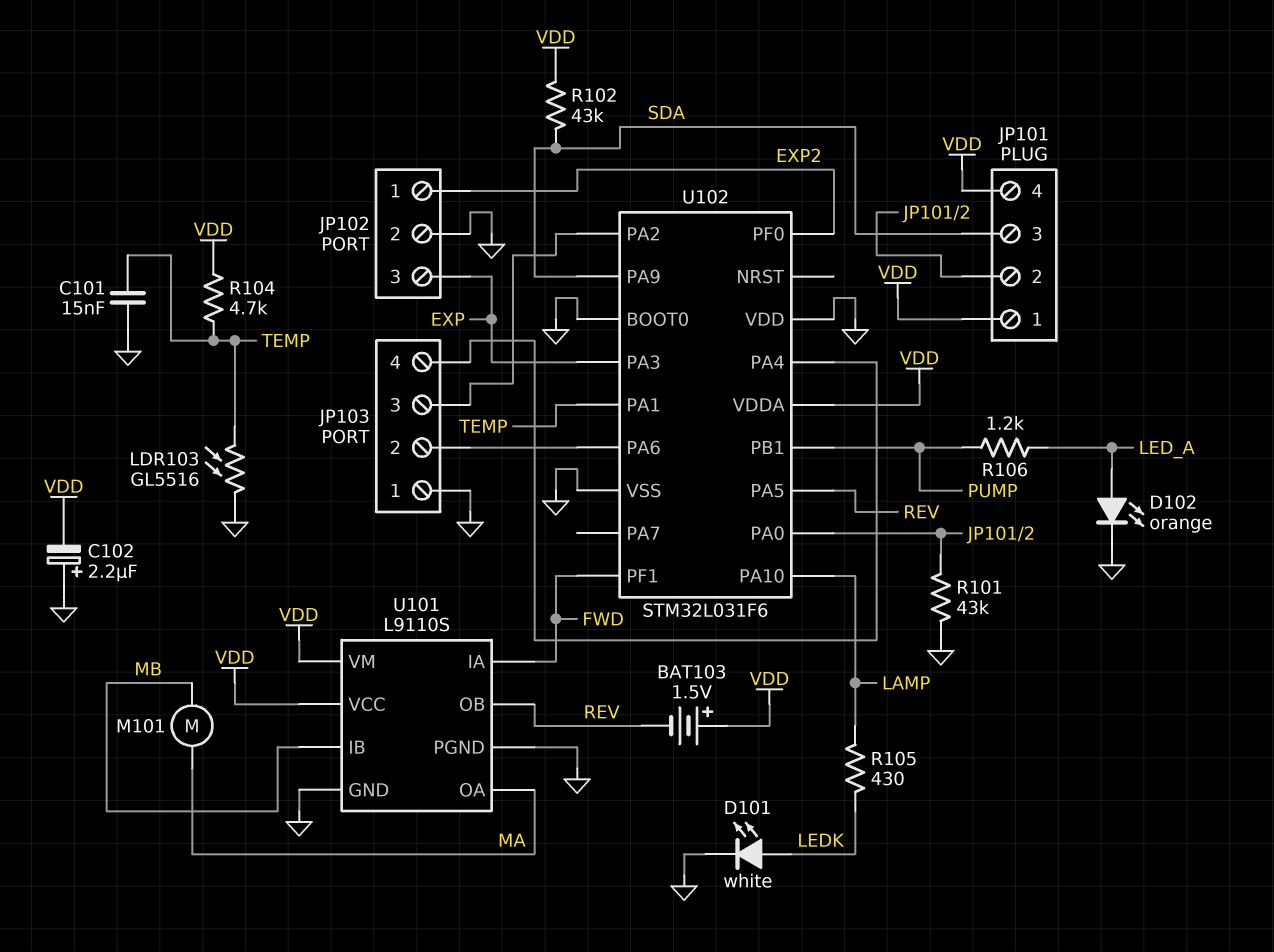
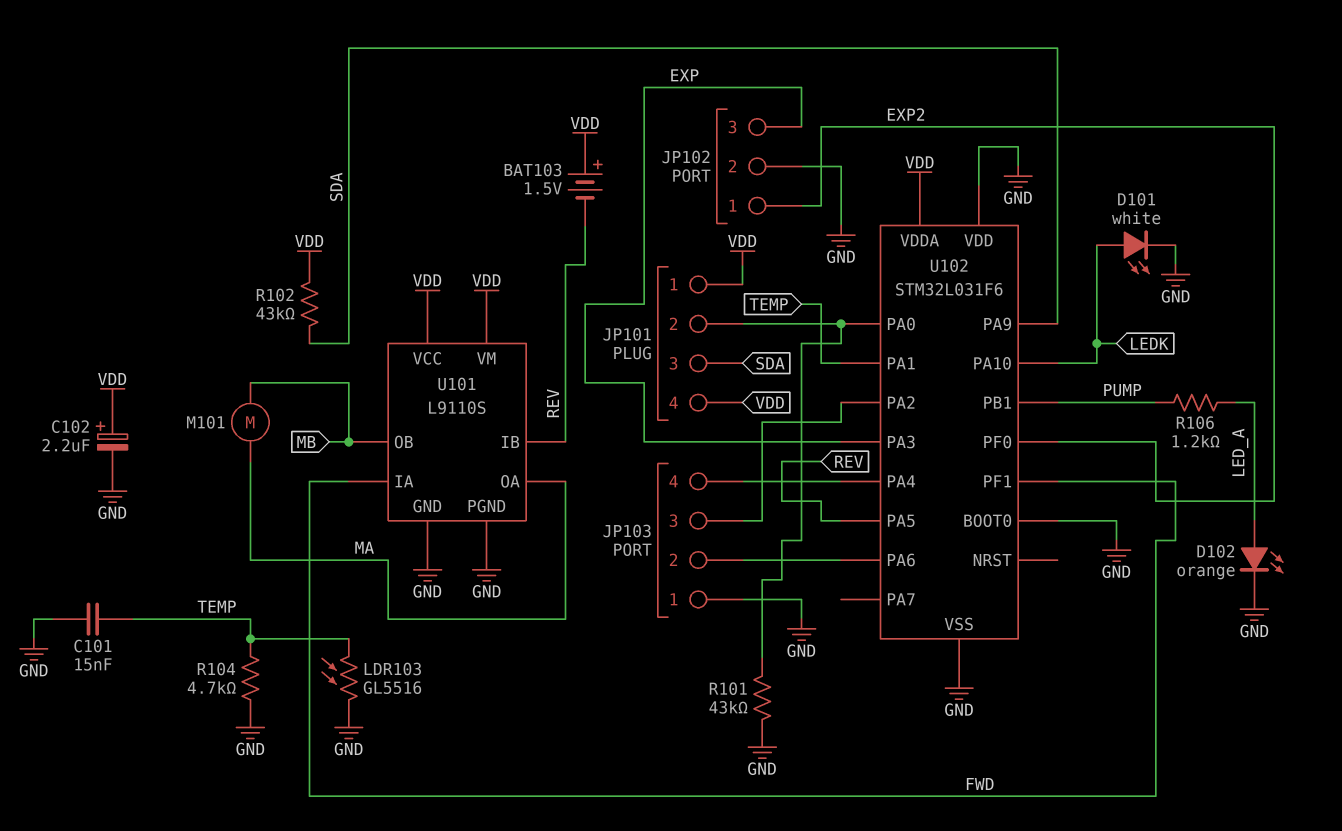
C102: 2.2uF (plus GND, minus VDD) -> 2.2uF (plus VDD, minus GND)
R104: 4.7k (TEMP, VDD) -> 4.7k (GND, TEMP)
R105: 430 (LAMP, LEDK) -> none
U101 pin IB: MB -> REV
U101 pin OB: REV -> MB
U102 pin PA10: LAMP -> LEDK

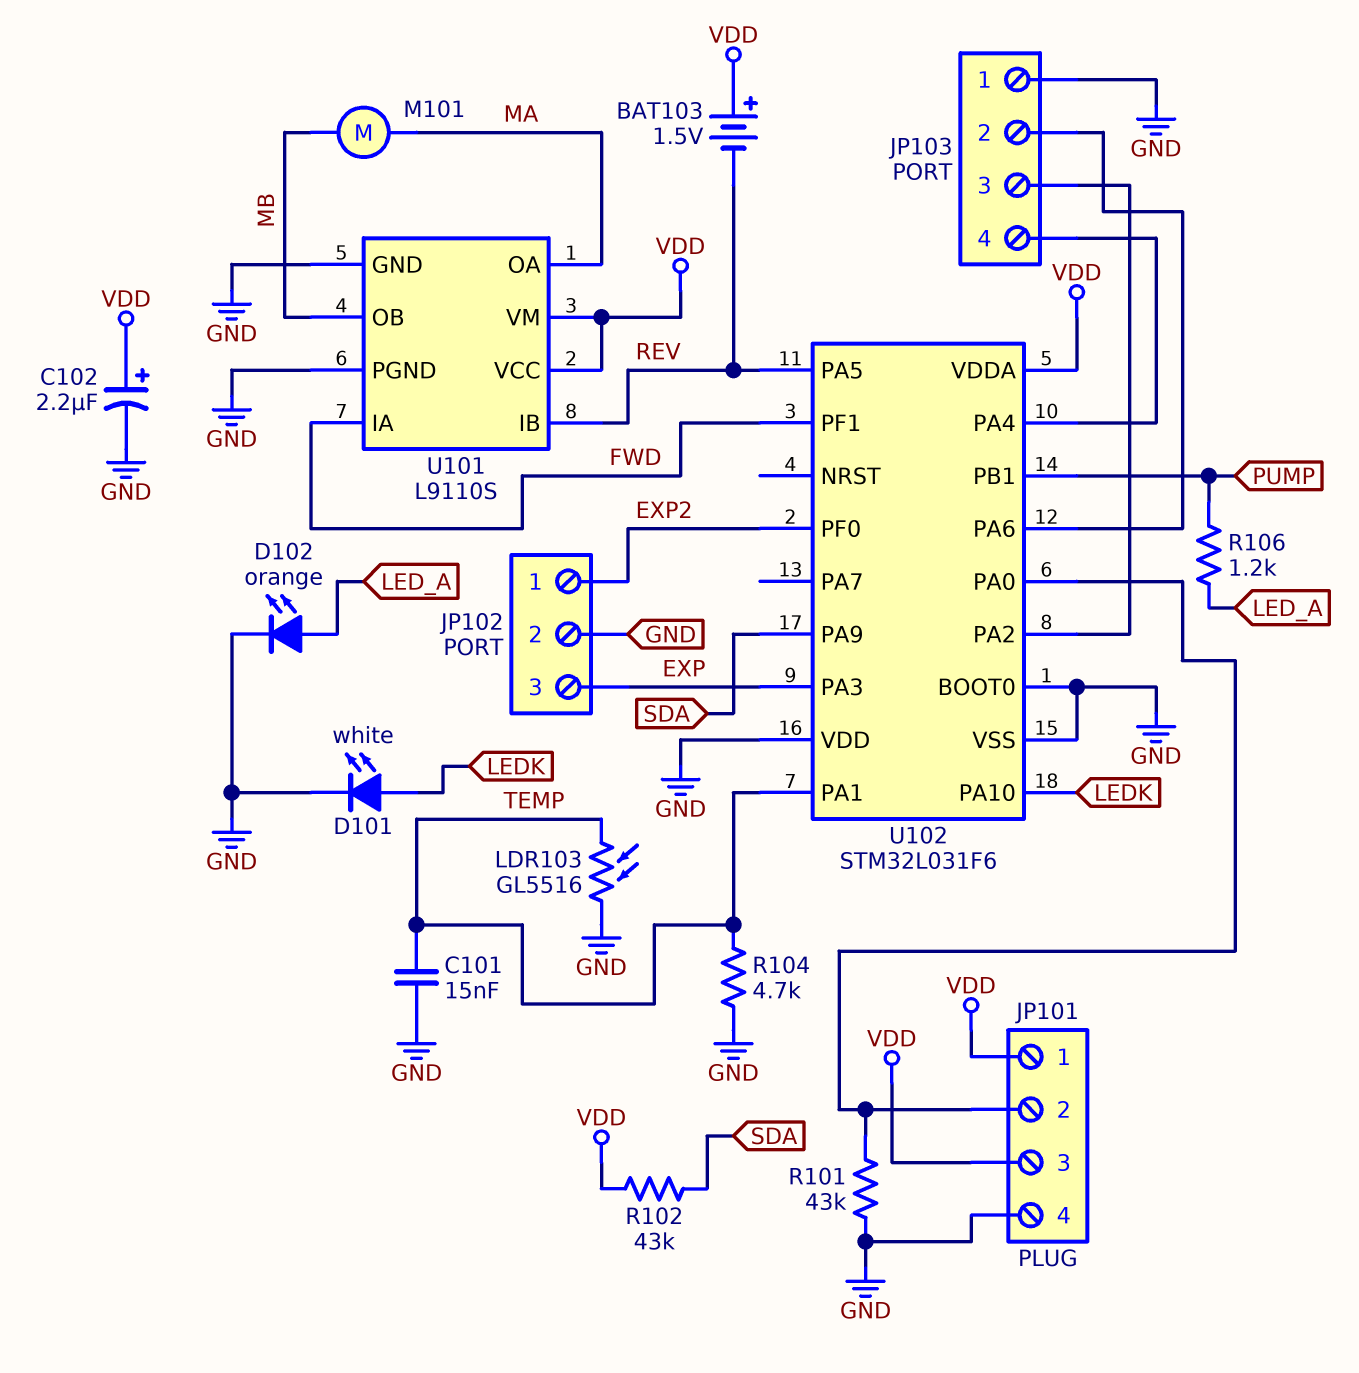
JP101 pin 3: SDA -> VDD
JP101 pin 4: VDD -> GND

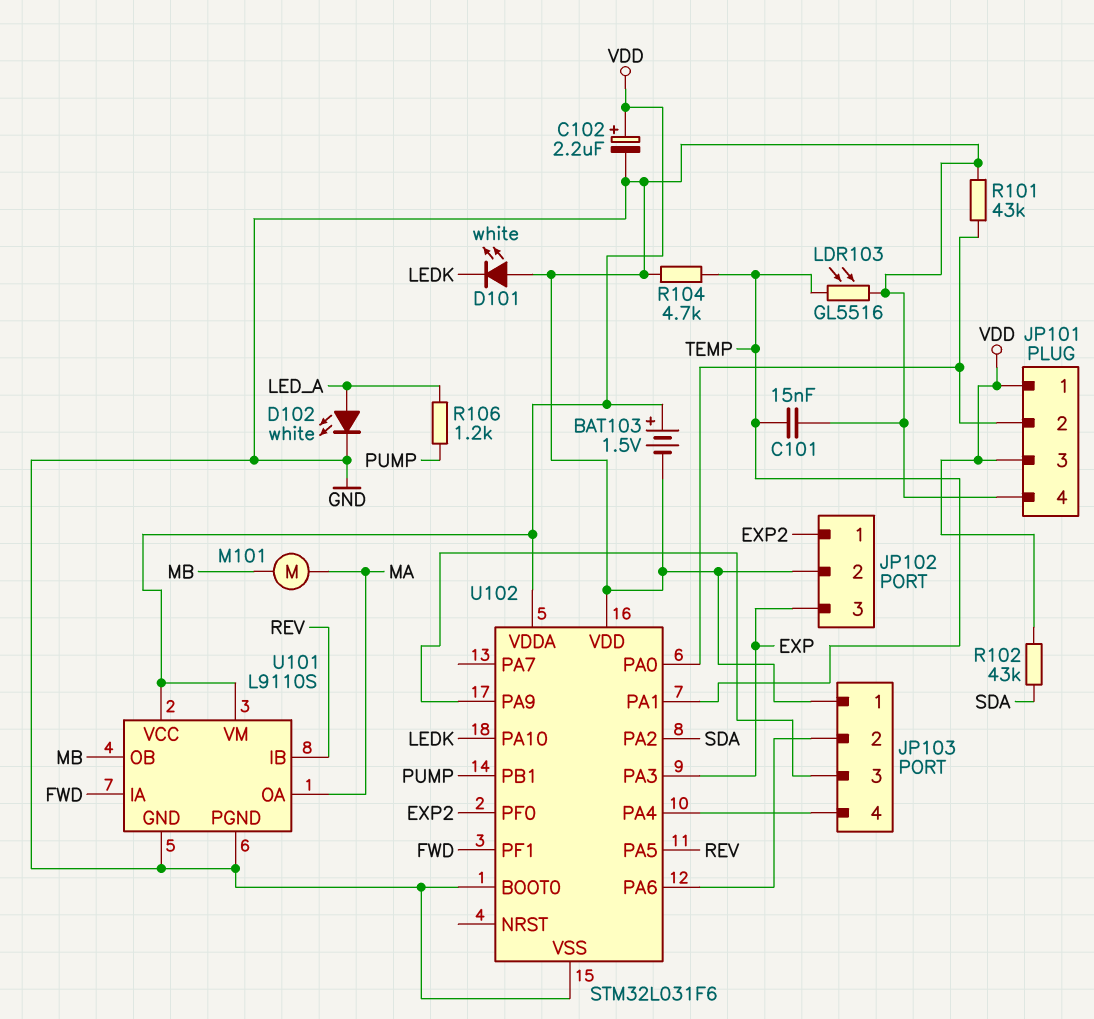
BAT103: 1.5V (plus VDD, minus REV) -> 1.5V (plus VDD, minus GND)
D101: LED white (A LEDK, K GND) -> LED white (A GND, K LEDK)
D102: LED orange (A LED_A, K GND) -> LED white (A LED_A, K GND)
U102 pin PA2: JP103/3 -> SDA
U102 pin PA9: SDA -> JP103/3

